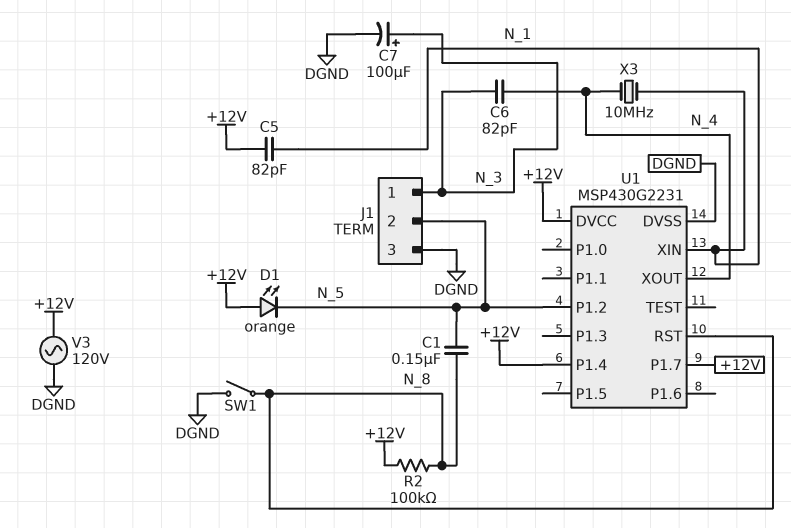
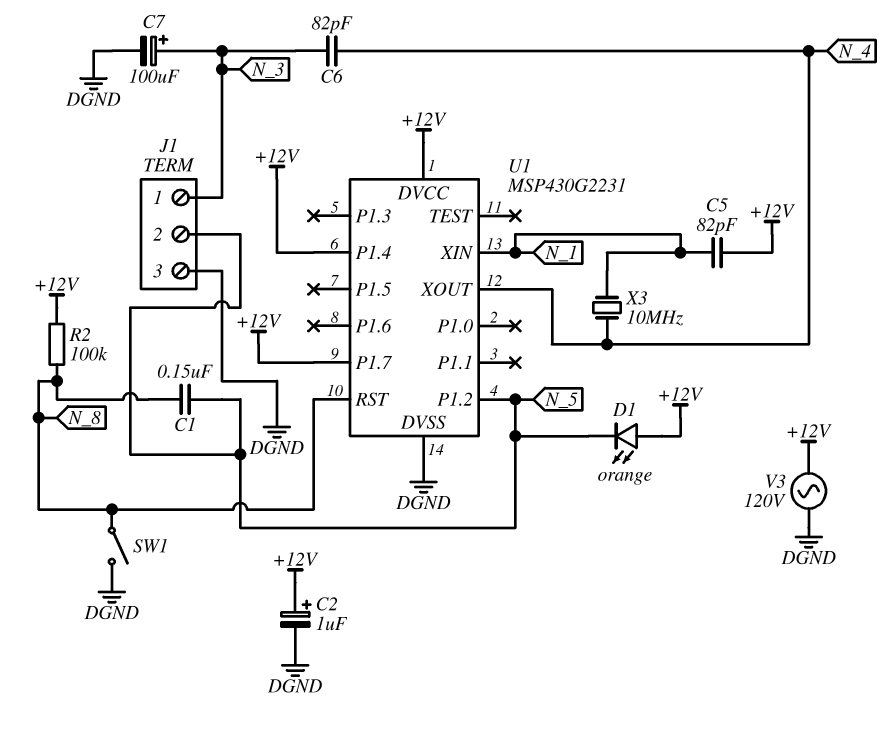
C2: none -> 1uF (plus +12V, minus DGND)

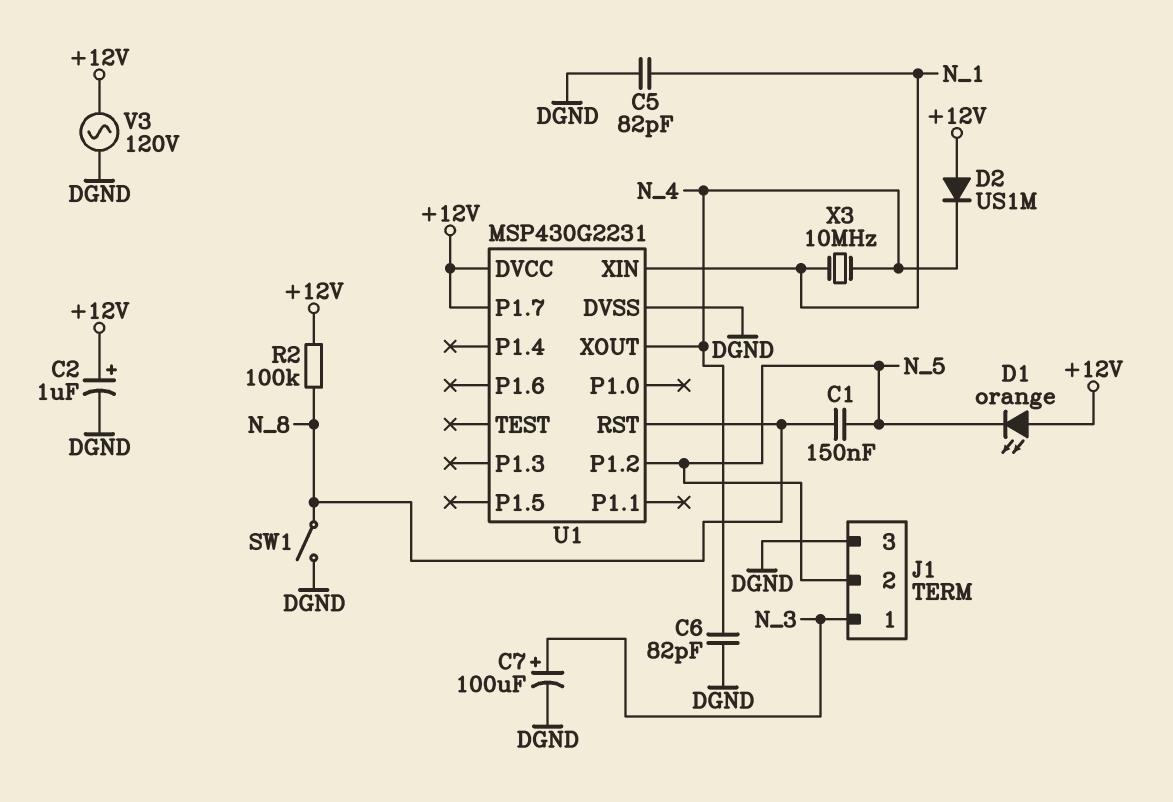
C5: 82pF (+12V, N_1) -> 82pF (DGND, N_1)
C6: 82pF (N_3, N_4) -> 82pF (DGND, N_4)
D2: none -> diode US1M (A +12V, K N_4)
U1 pin P1.4: +12V -> none

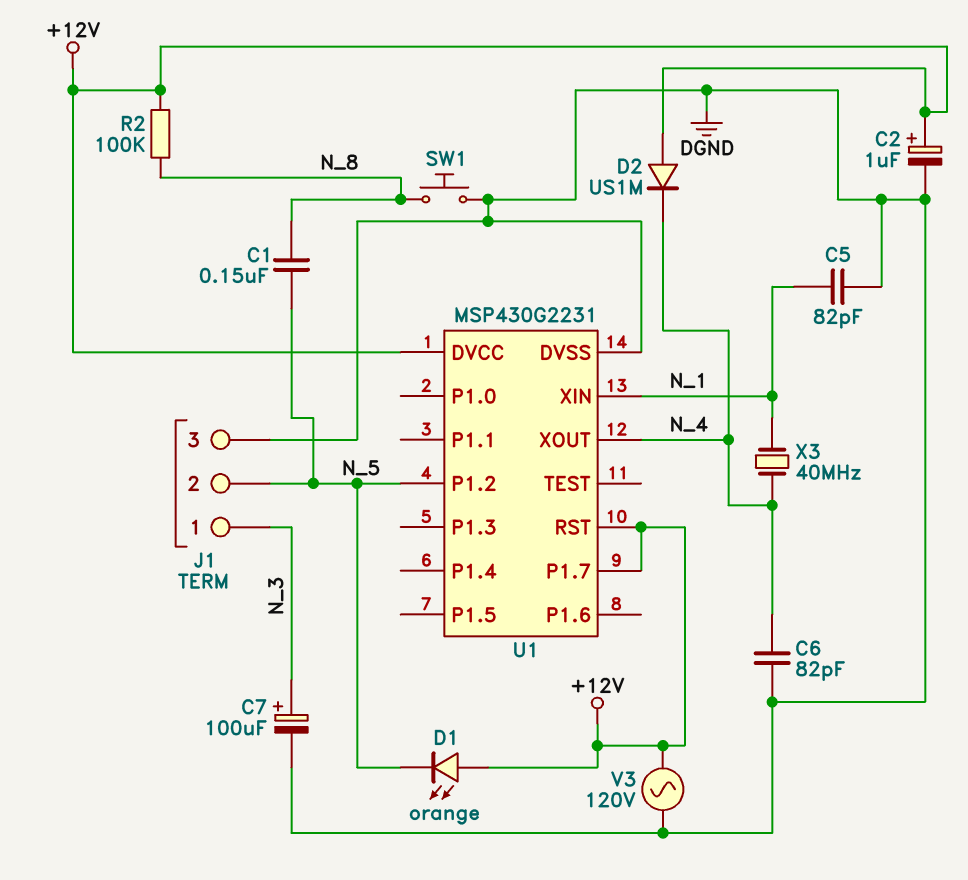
SW1: switch (DGND, N_8) -> button (DGND, N_8)
U1 pin RST: N_8 -> +12V
X3: 10MHz (N_1, N_4) -> 40MHz (N_1, N_4)

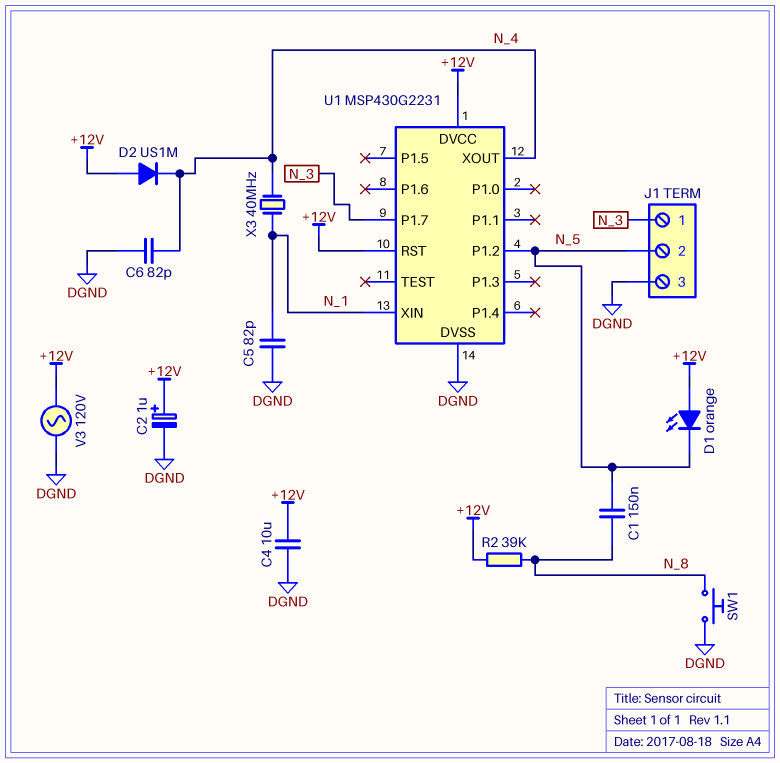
C4: none -> 10uF (+12V, DGND)
C7: 100uF (plus N_3, minus DGND) -> none
R2: 100k (+12V, N_8) -> 39k (+12V, N_8)
U1 pin P1.7: +12V -> N_3

